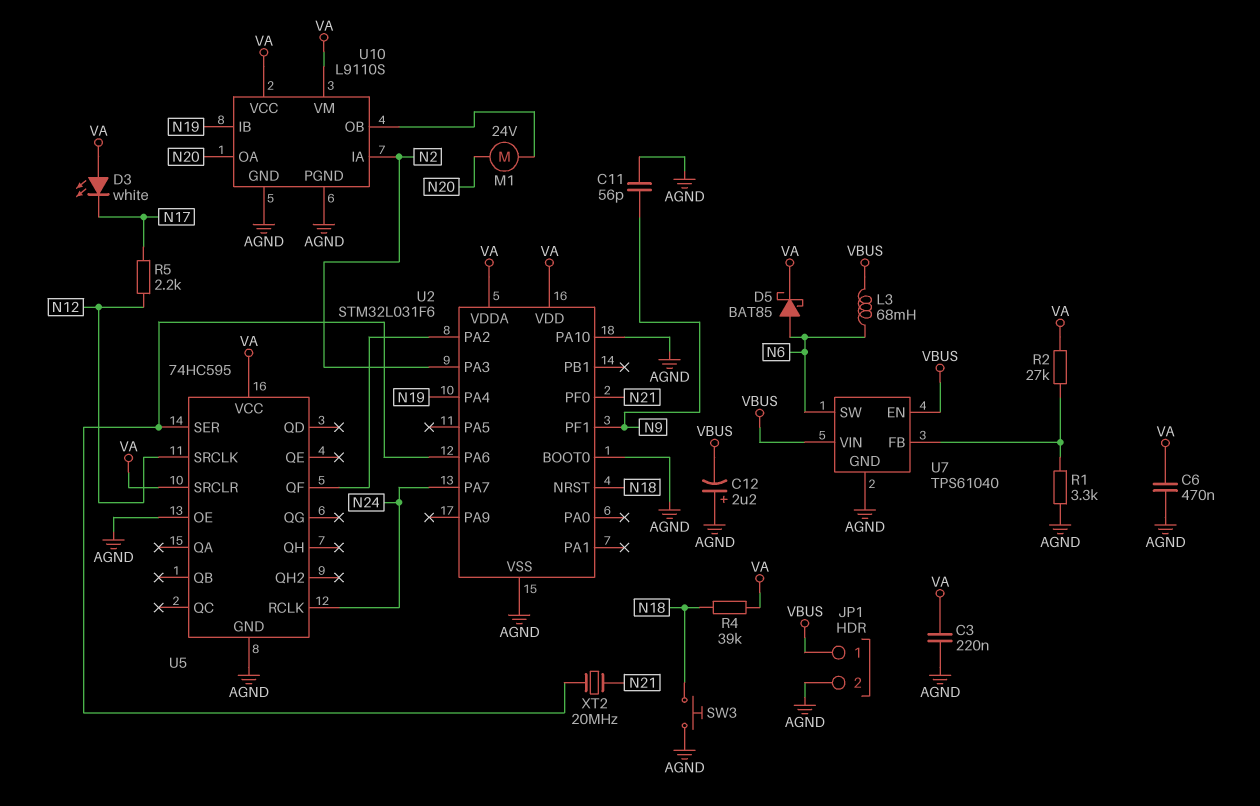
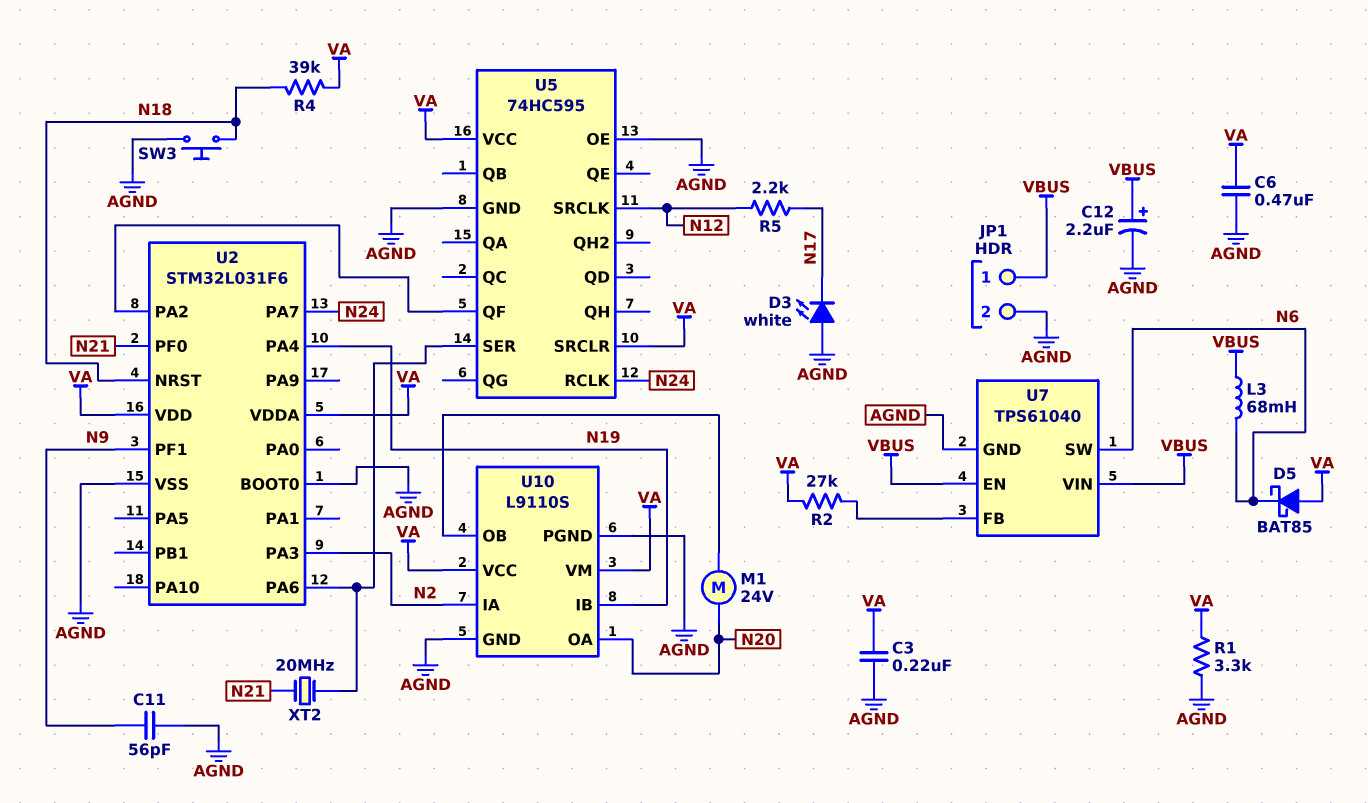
C12: 2.2uF (plus AGND, minus VBUS) -> 2.2uF (plus VBUS, minus AGND)
D3: LED white (A VA, K N17) -> LED white (A AGND, K N17)
D5: schottky BAT85 (A N6, K VA) -> schottky BAT85 (A VA, K N6)
R1: 3.3k (AGND, U7/FB) -> 3.3k (AGND, VA)
U2 pin PA10: AGND -> none

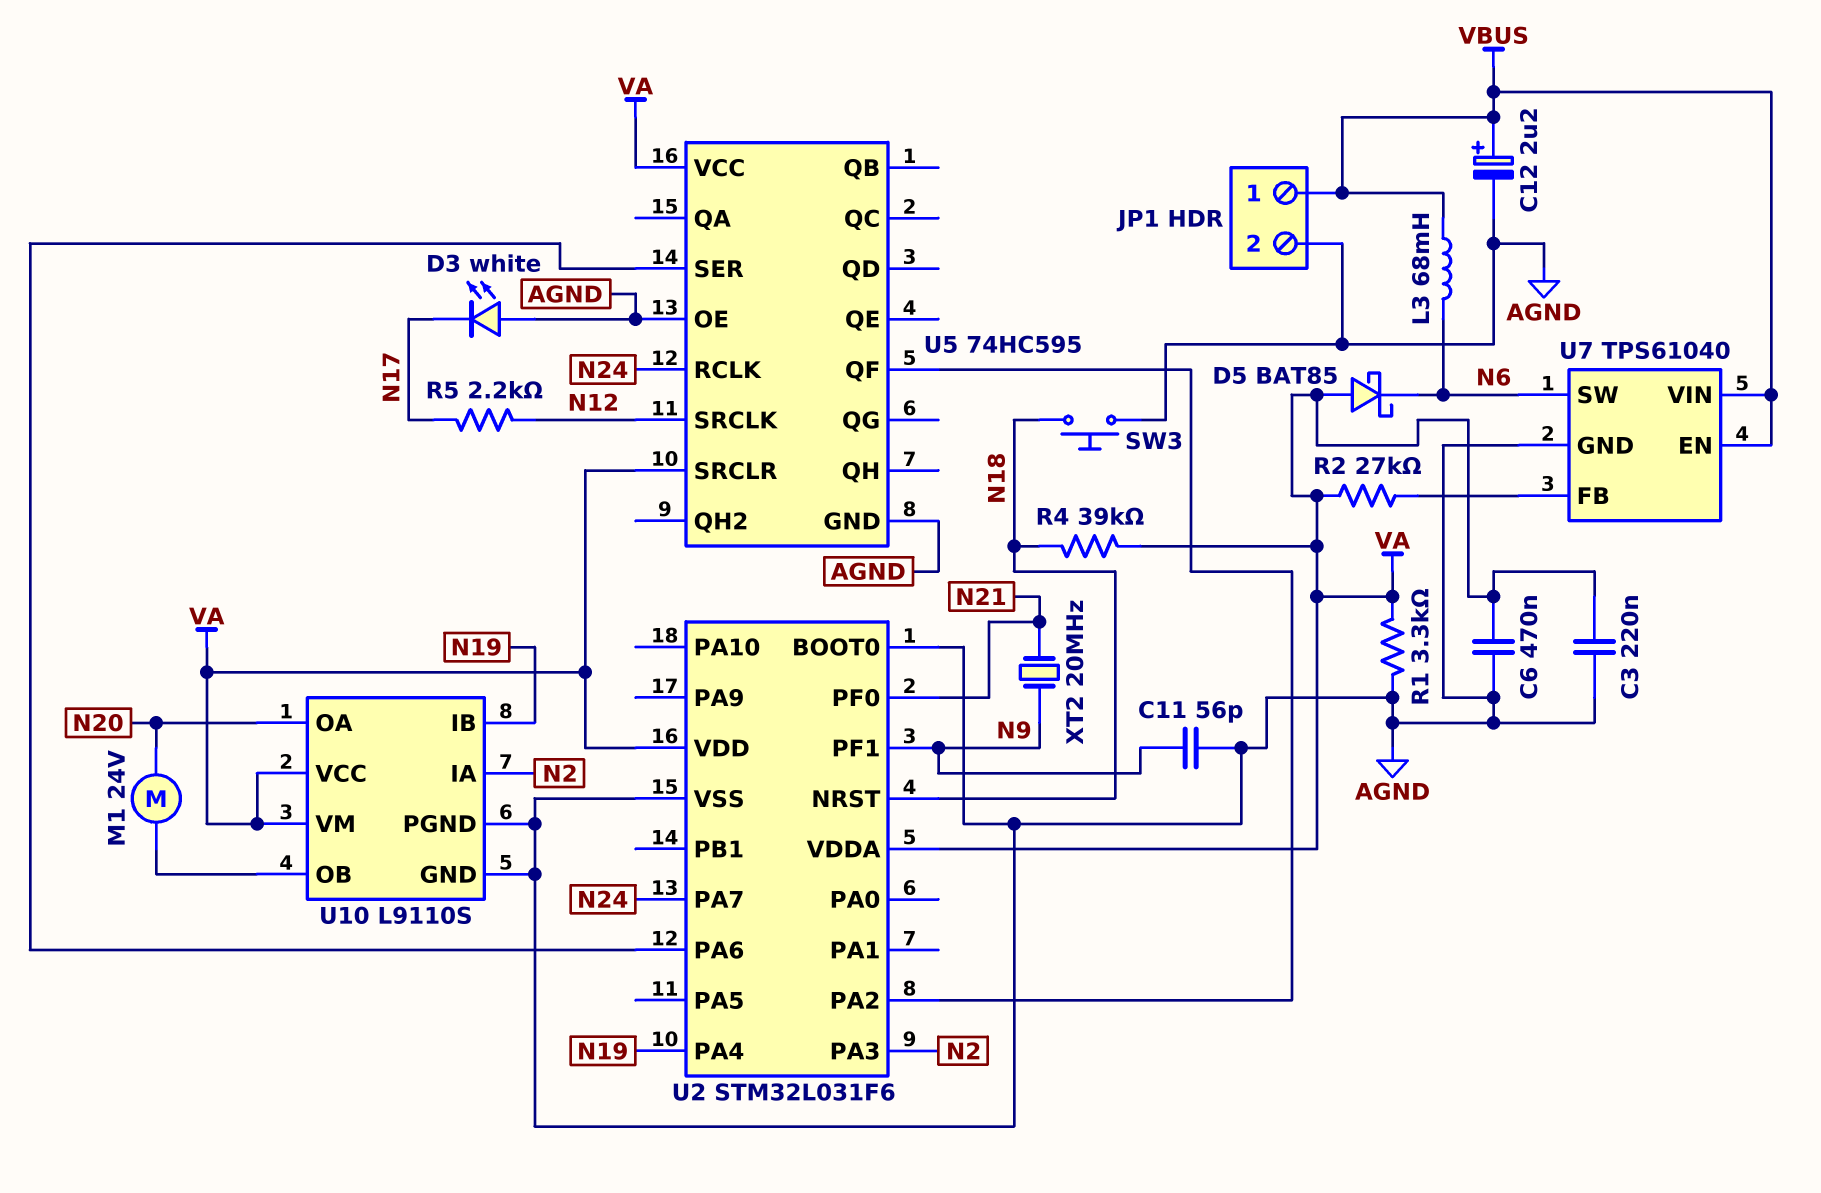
XT2: 20MHz (N21, U2/PA6) -> 20MHz (N9, N21)

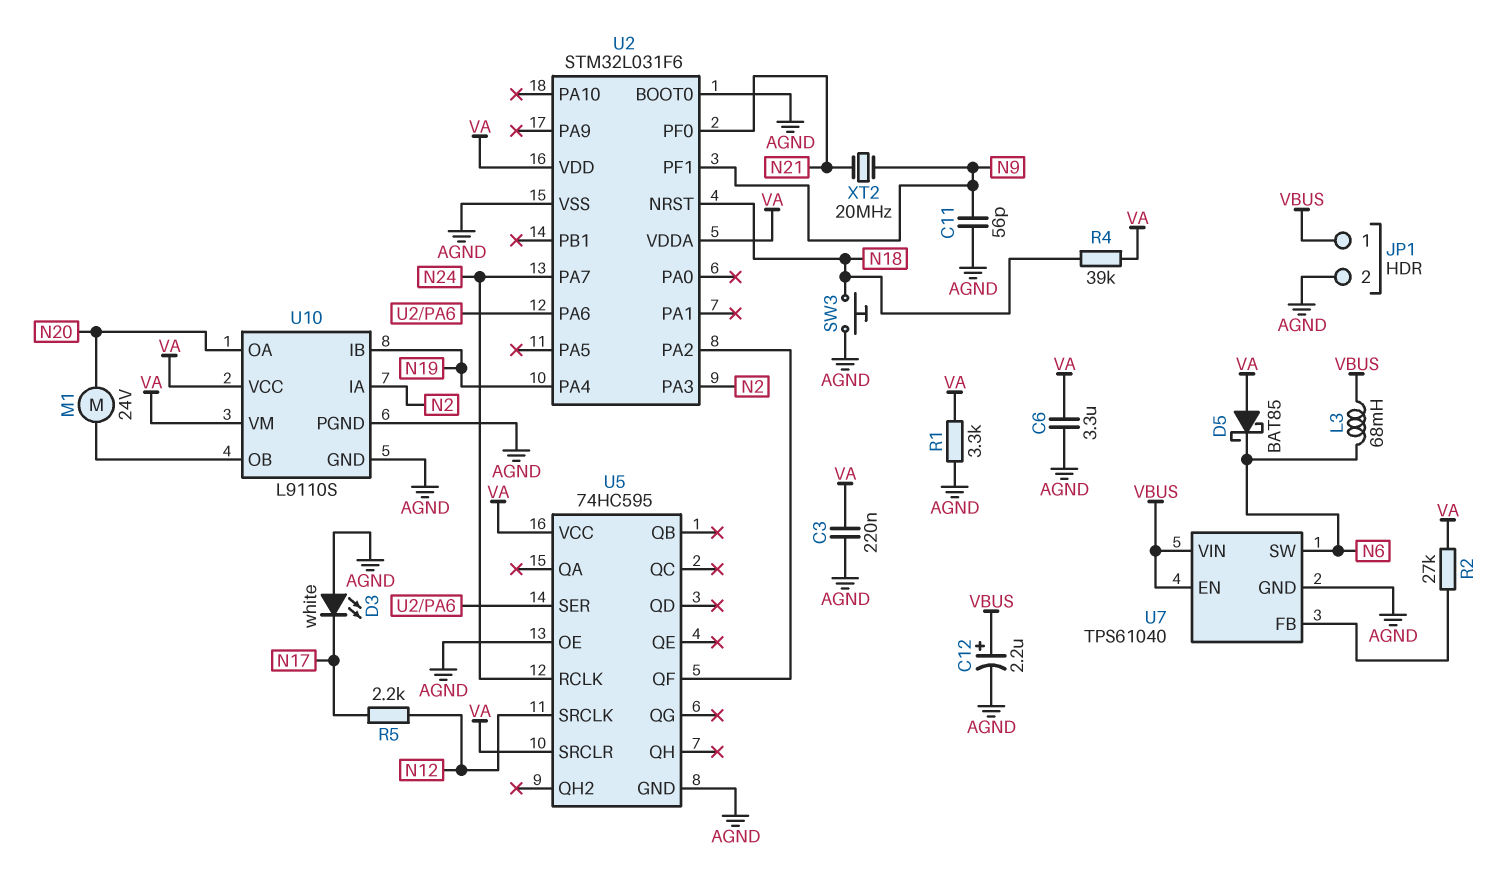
C6: 470nF (AGND, VA) -> 3.3uF (AGND, VA)

